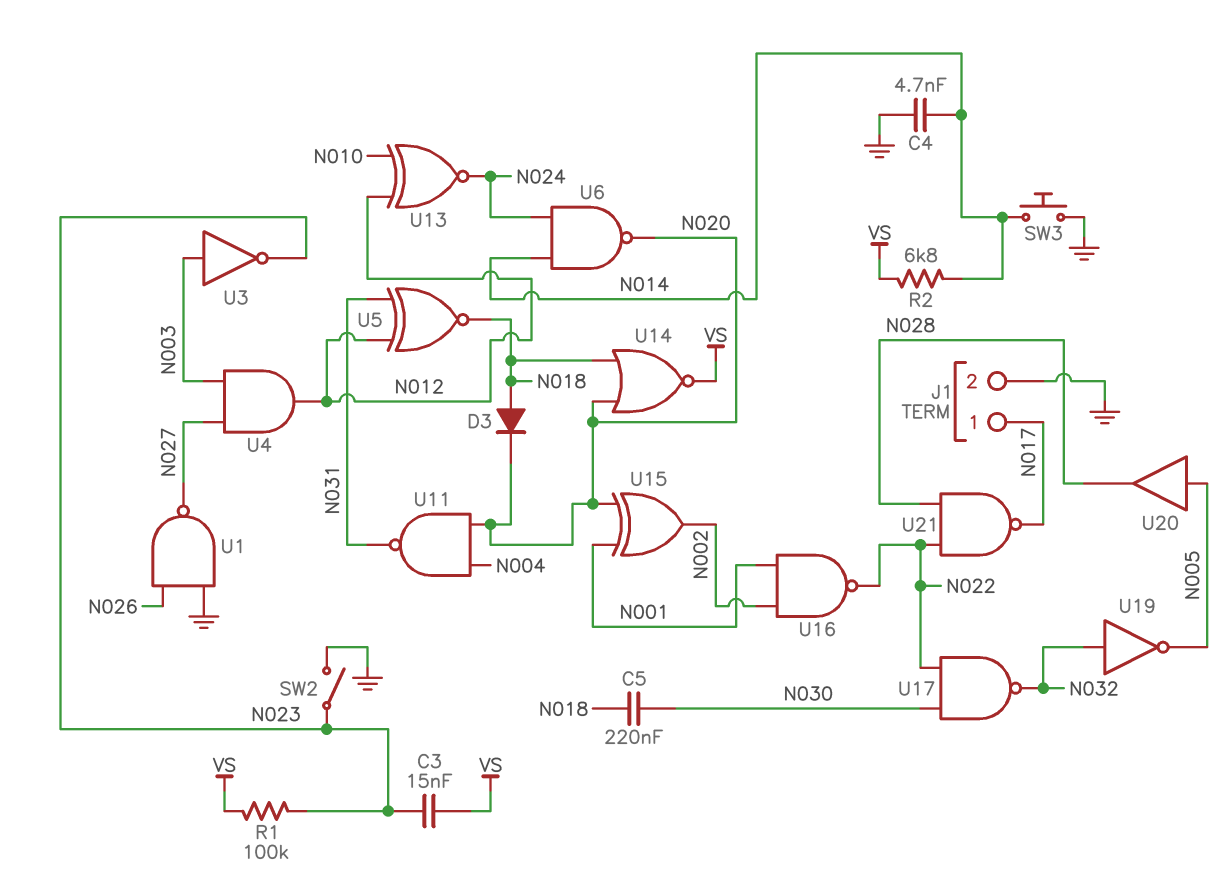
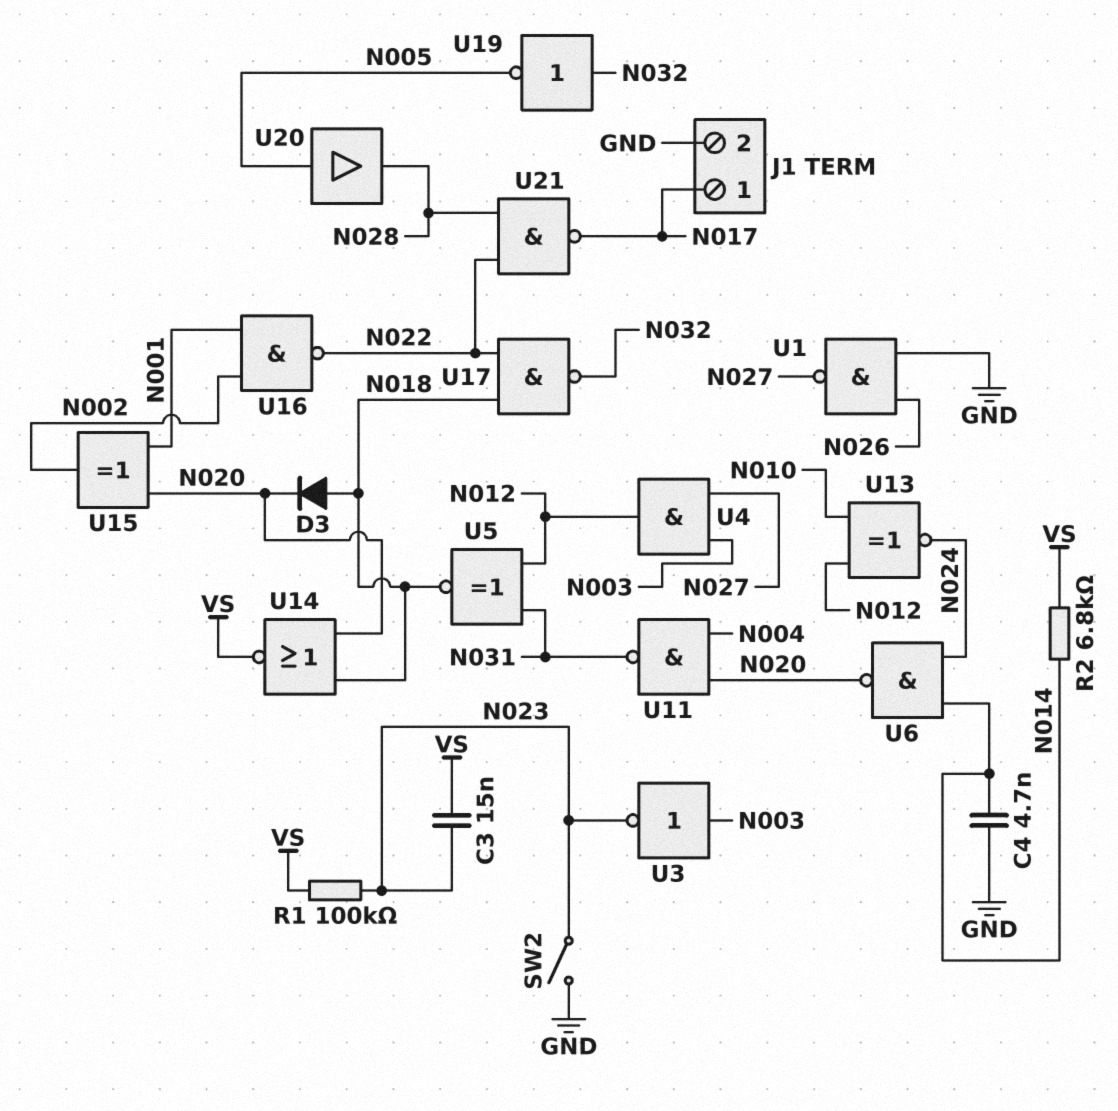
C5: 220nF (N018, N030) -> none
SW3: button (GND, N014) -> none
U17: NAND (in N022, in N030, out N032) -> NAND (in N018, in N022, out N032)

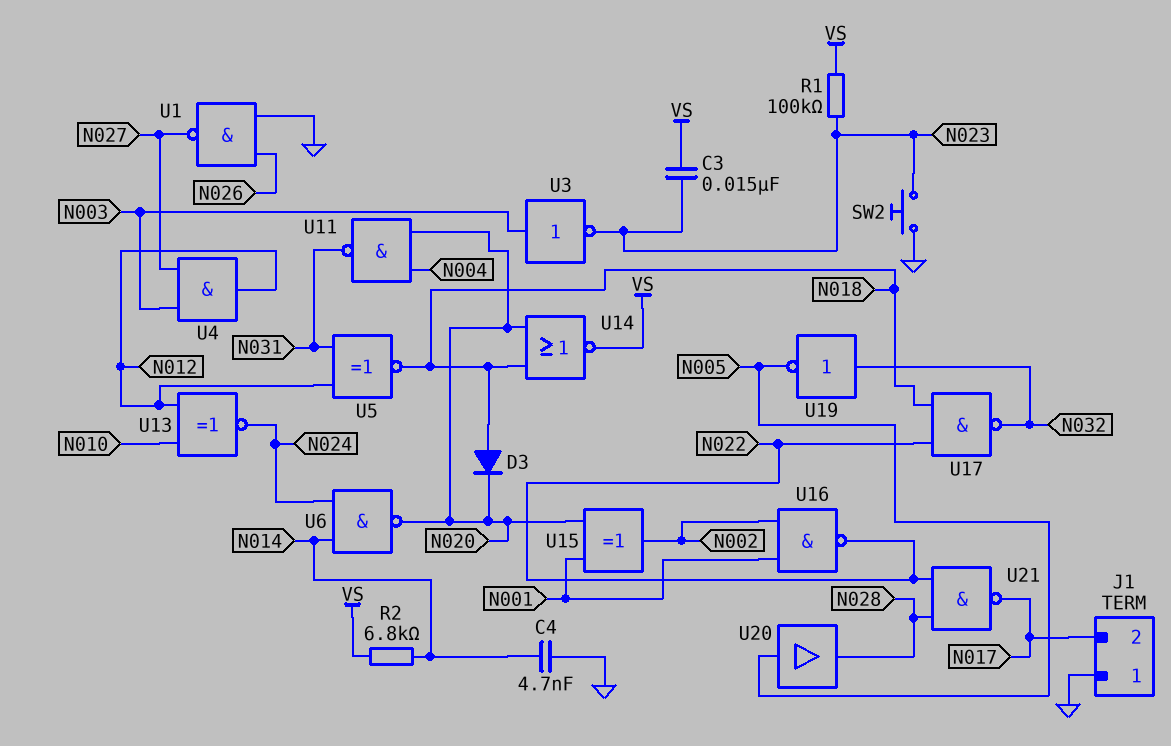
J1 pin 1: N017 -> GND
J1 pin 2: GND -> N017
SW2: switch (GND, N023) -> button (GND, N023)

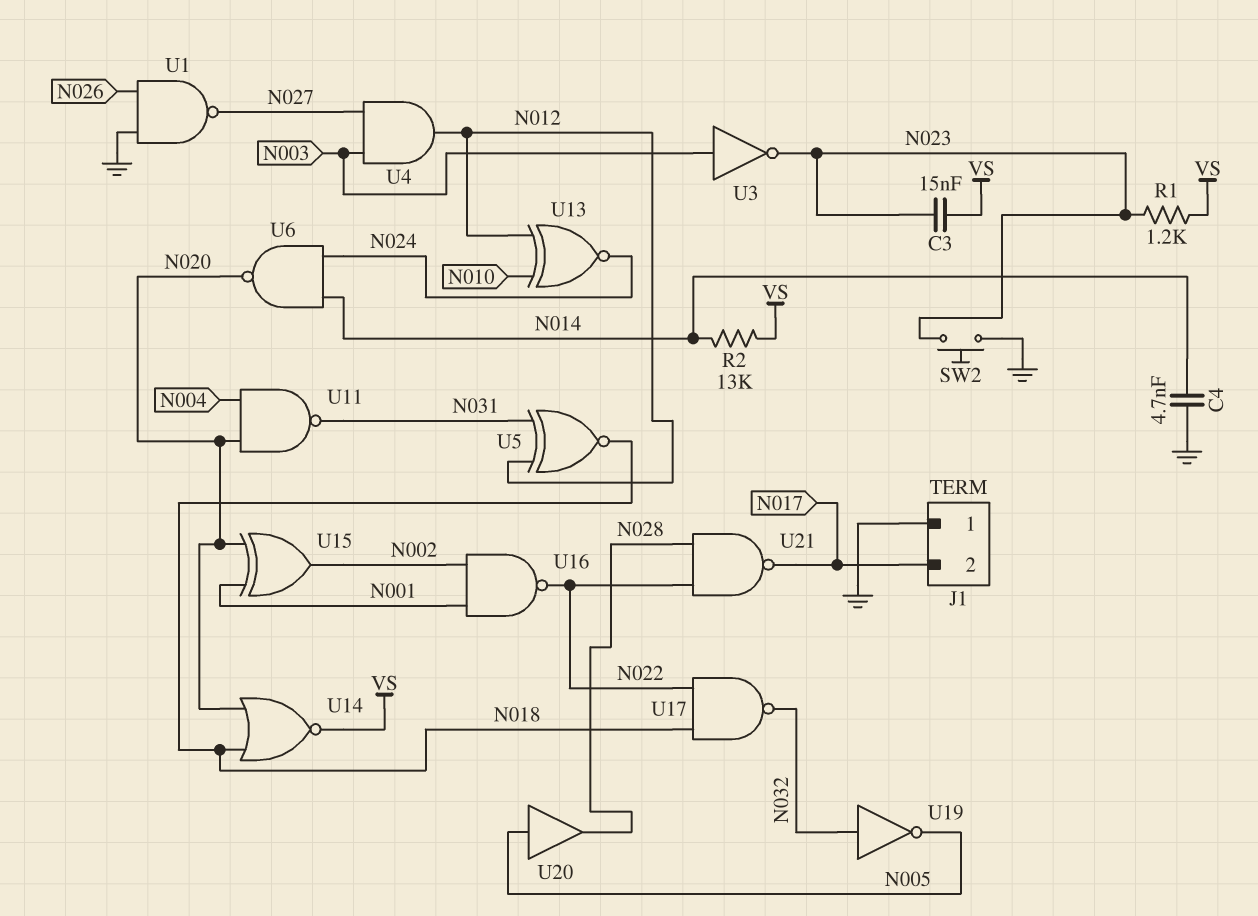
D3: diode (A N018, K N020) -> none
R1: 100k (N023, VS) -> 1.2k (N023, VS)
R2: 6.8k (N014, VS) -> 13k (N014, VS)

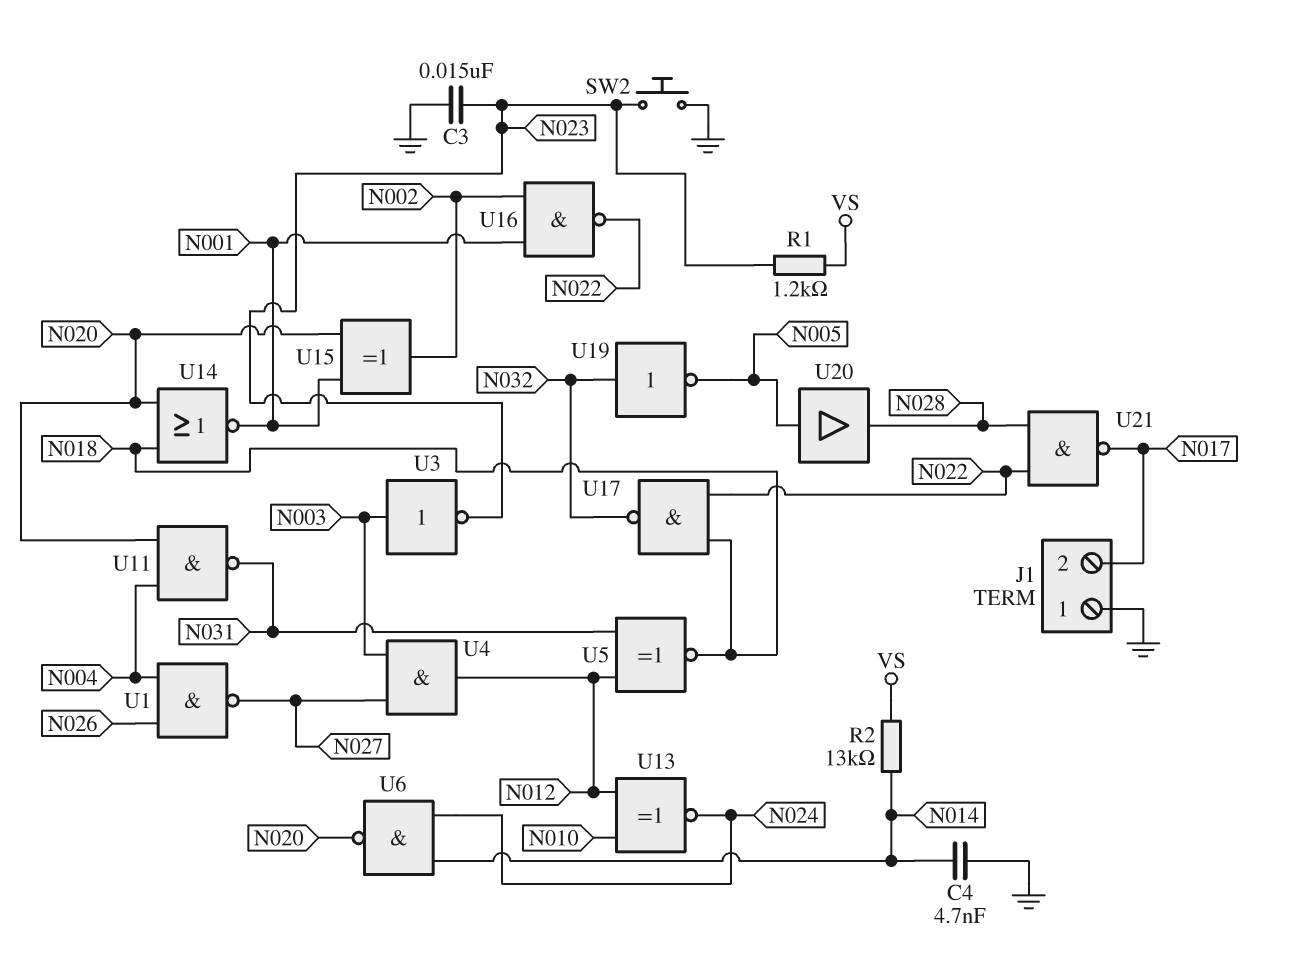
C3: 15nF (N023, VS) -> 15nF (GND, N023)
U1: NAND (in GND, in N026, out N027) -> NAND (in N004, in N026, out N027)
U14: NOR (in N018, in N020, out VS) -> NOR (in N018, in N020, out N001)

